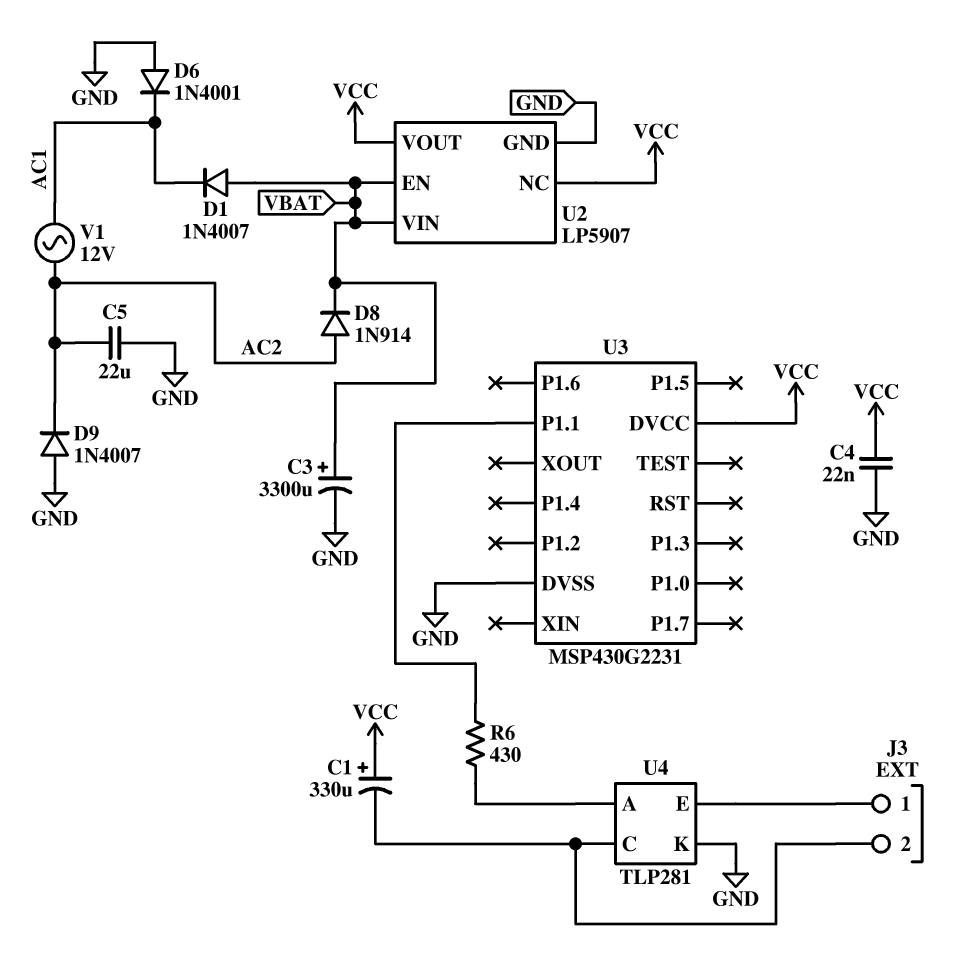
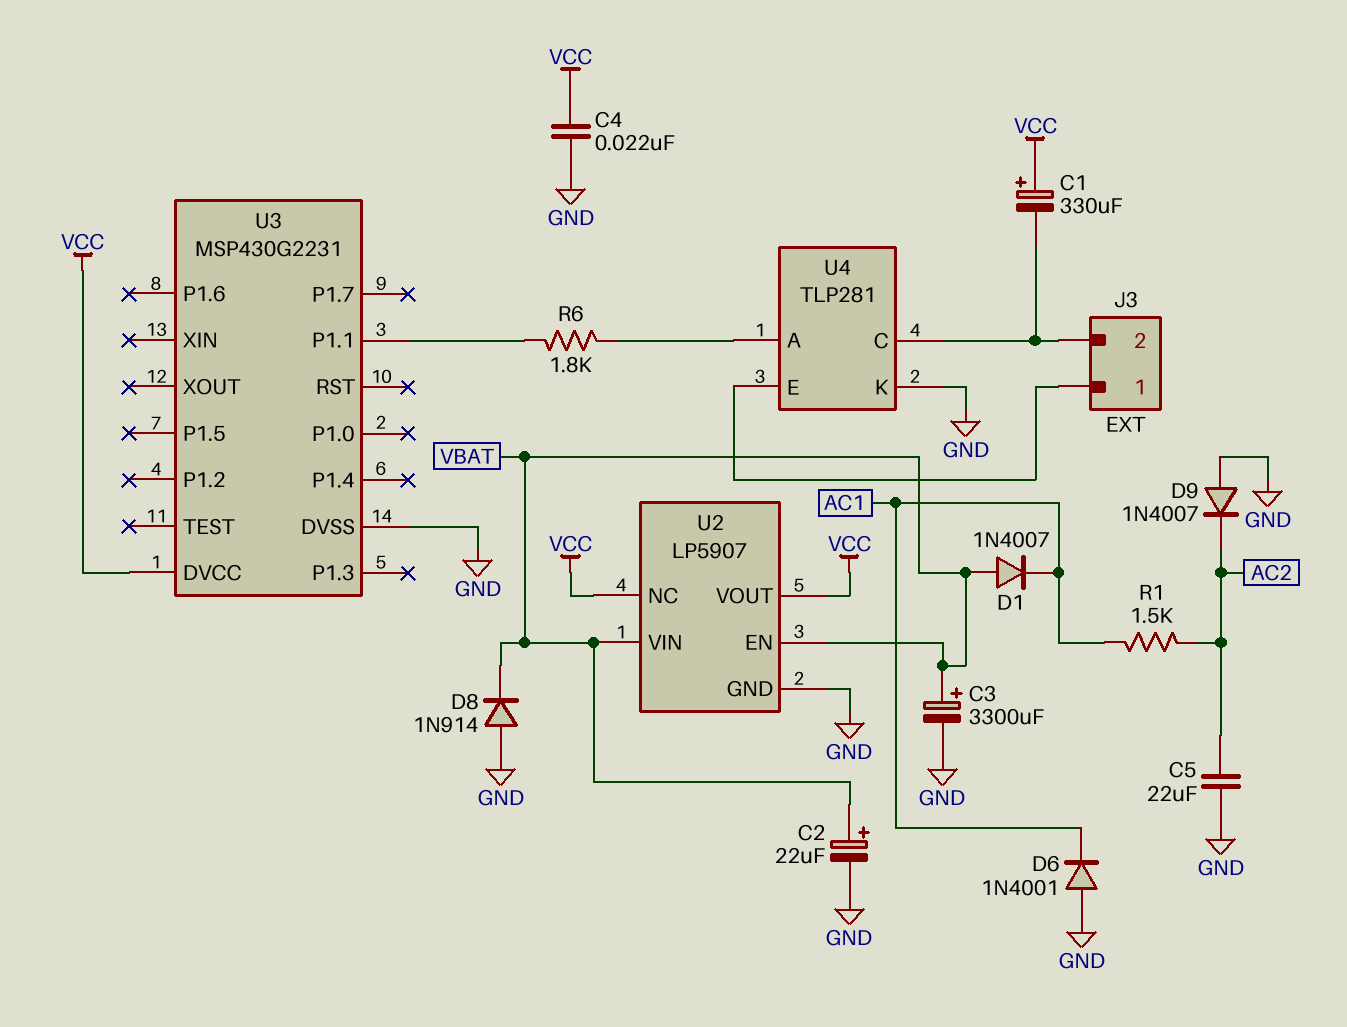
C2: none -> 22uF (plus VBAT, minus GND)
D8: diode 1N914 (A AC2, K VBAT) -> diode 1N914 (A GND, K VBAT)
R1: none -> 1.5k (AC1, AC2)
R6: 430 (U3/P1.1, U4/A) -> 1.8k (U3/P1.1, U4/A)
V1: AC 12V (AC1, AC2) -> none

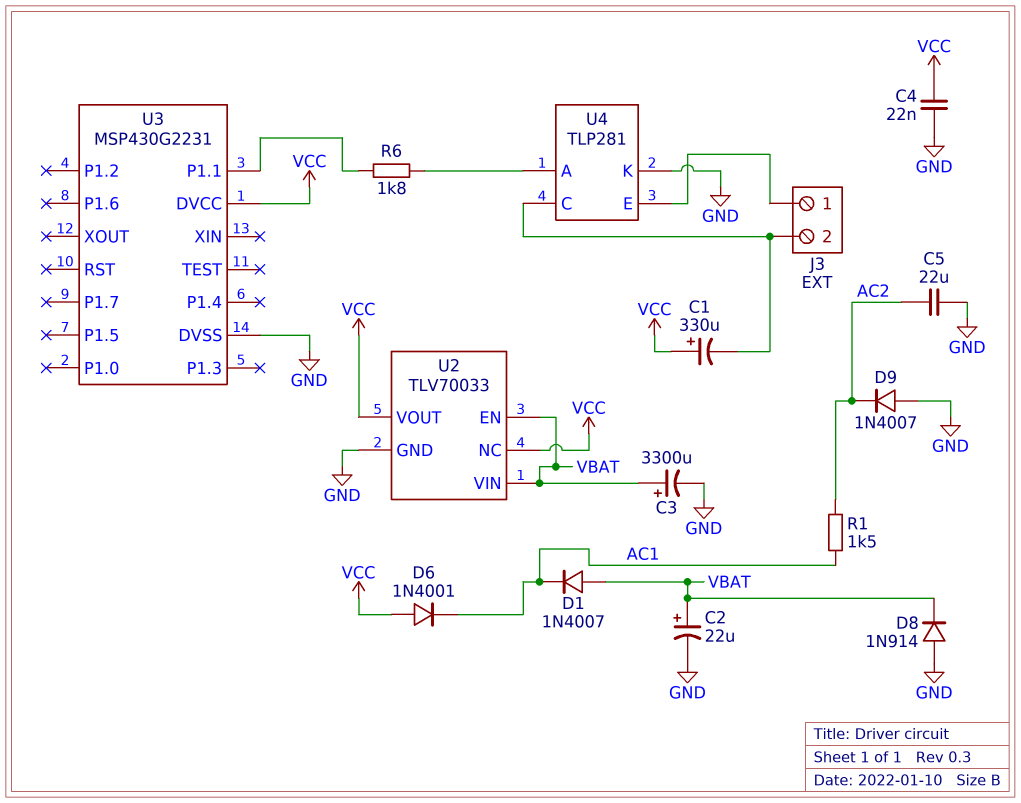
D6: diode 1N4001 (A GND, K AC1) -> diode 1N4001 (A VCC, K AC1)
U2: LP5907 -> TLV70033

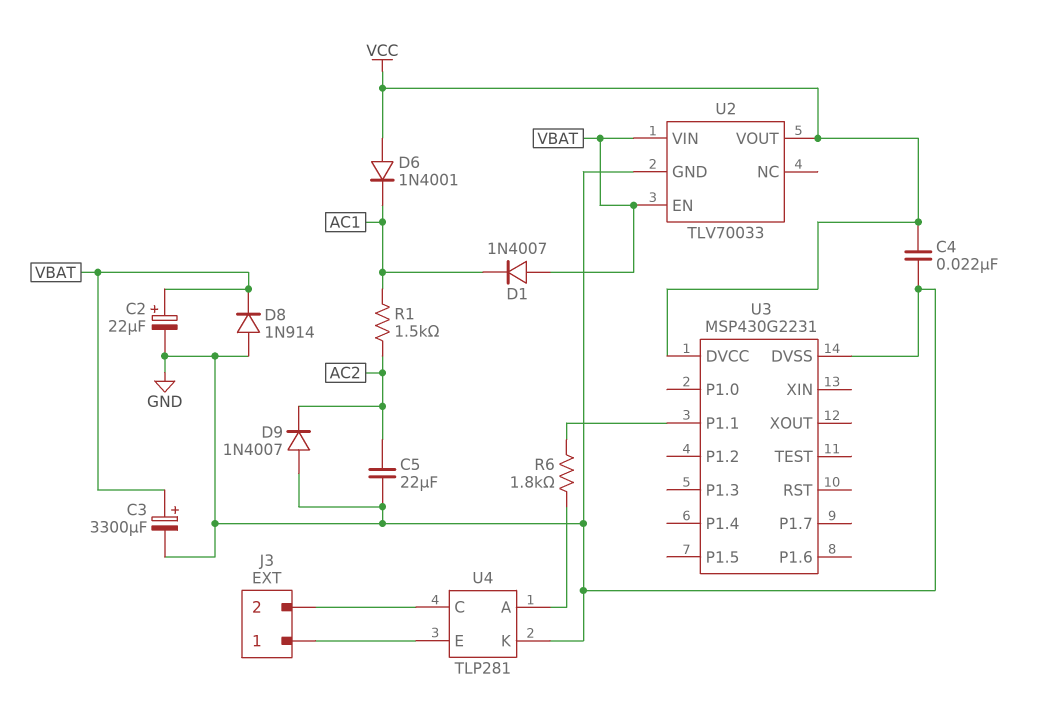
C1: 330uF (plus VCC, minus J3/2) -> none
U2 pin NC: VCC -> none

